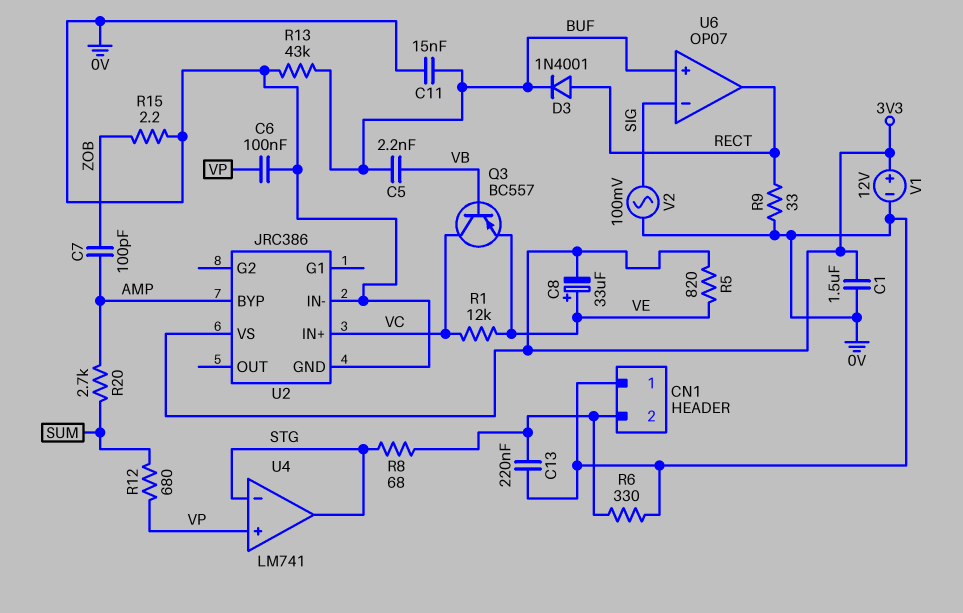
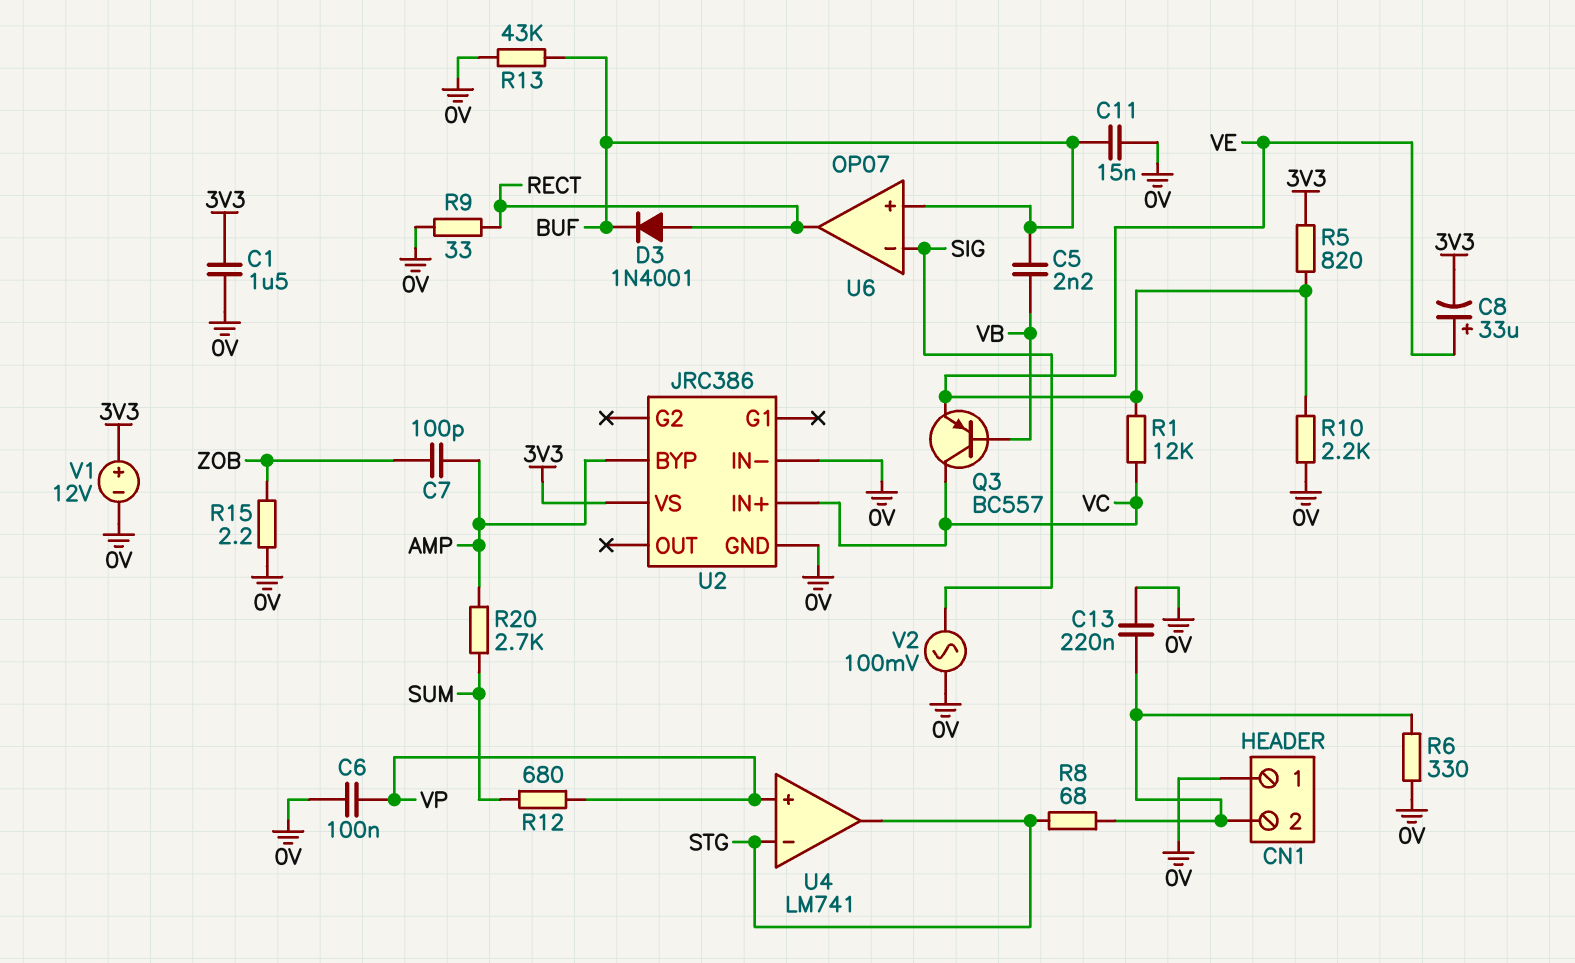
R10: none -> 2.2k (0V, VE)

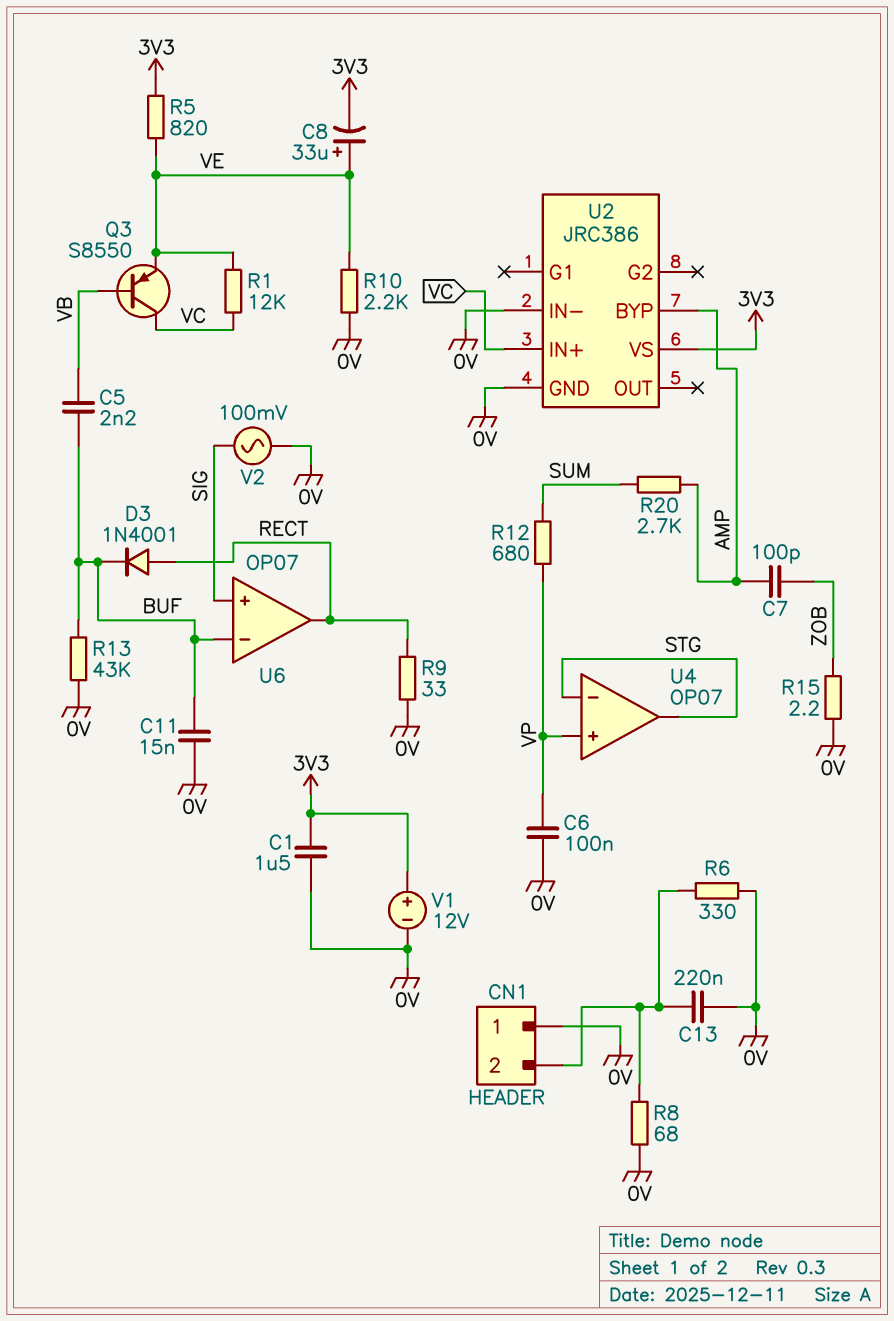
Q3: PNP BC557 (B VB, C VC, E VE) -> PNP S8550 (B VB, C VC, E VE)
R8: 68 (CN1/2, STG) -> 68 (0V, CN1/2)
U4: LM741 -> OP07
U6 pin in+: BUF -> SIG
U6 pin in-: SIG -> BUF

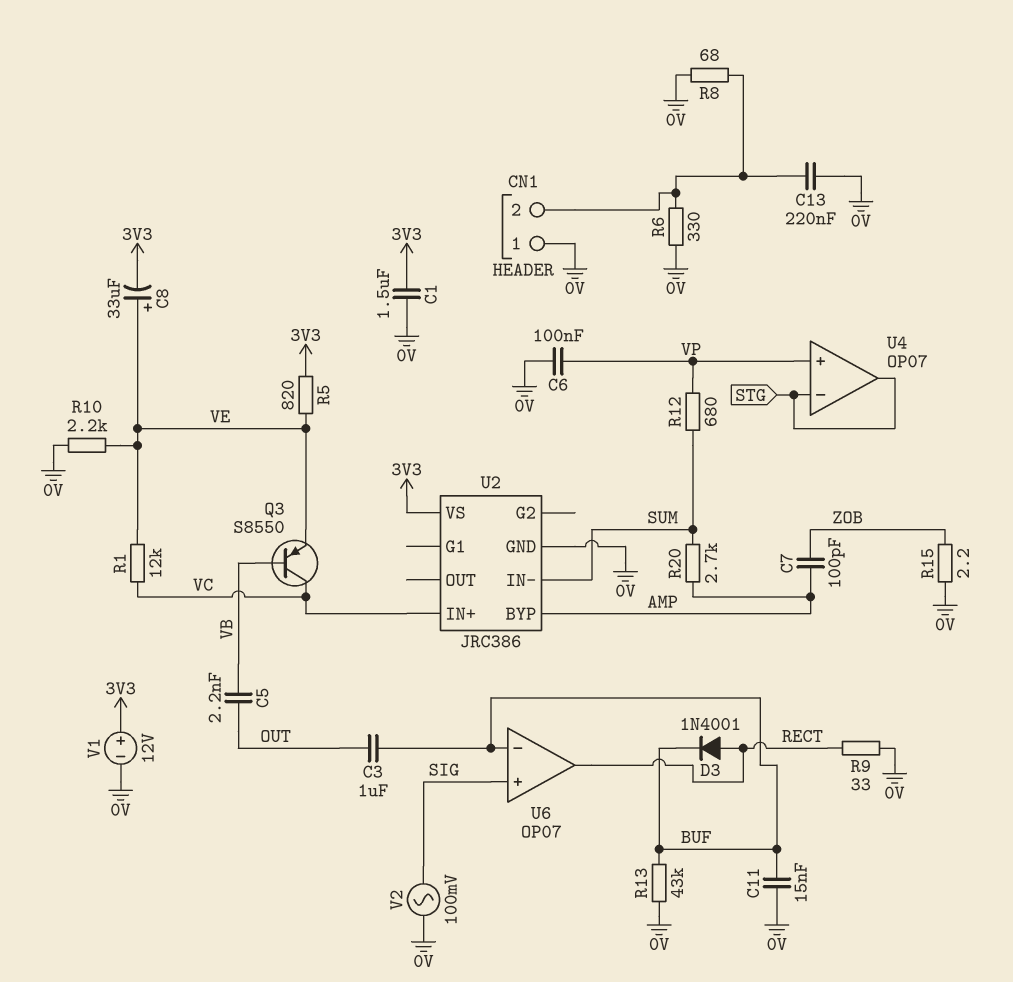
C3: none -> 1uF (BUF, OUT)
C5: 2.2nF (BUF, VB) -> 2.2nF (OUT, VB)
U2 pin IN-: 0V -> SUM

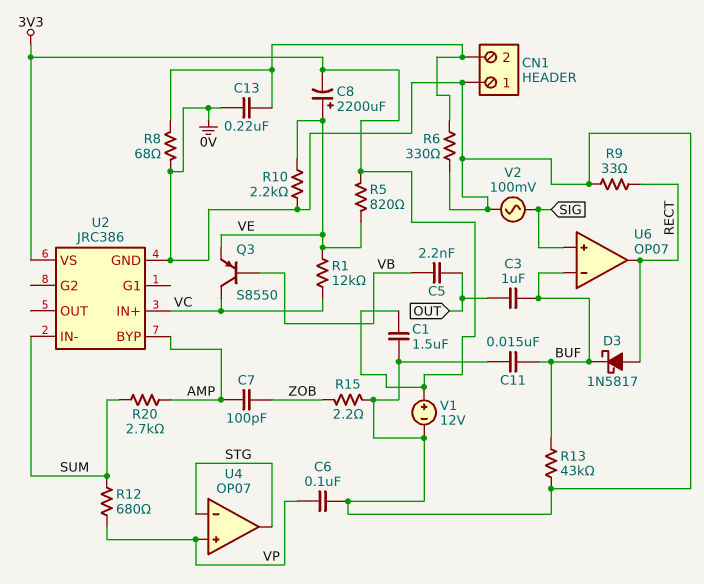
C8: 33uF (plus VE, minus 3V3) -> 2200uF (plus VE, minus 3V3)
D3: diode 1N4001 (A RECT, K BUF) -> schottky 1N5817 (A RECT, K BUF)

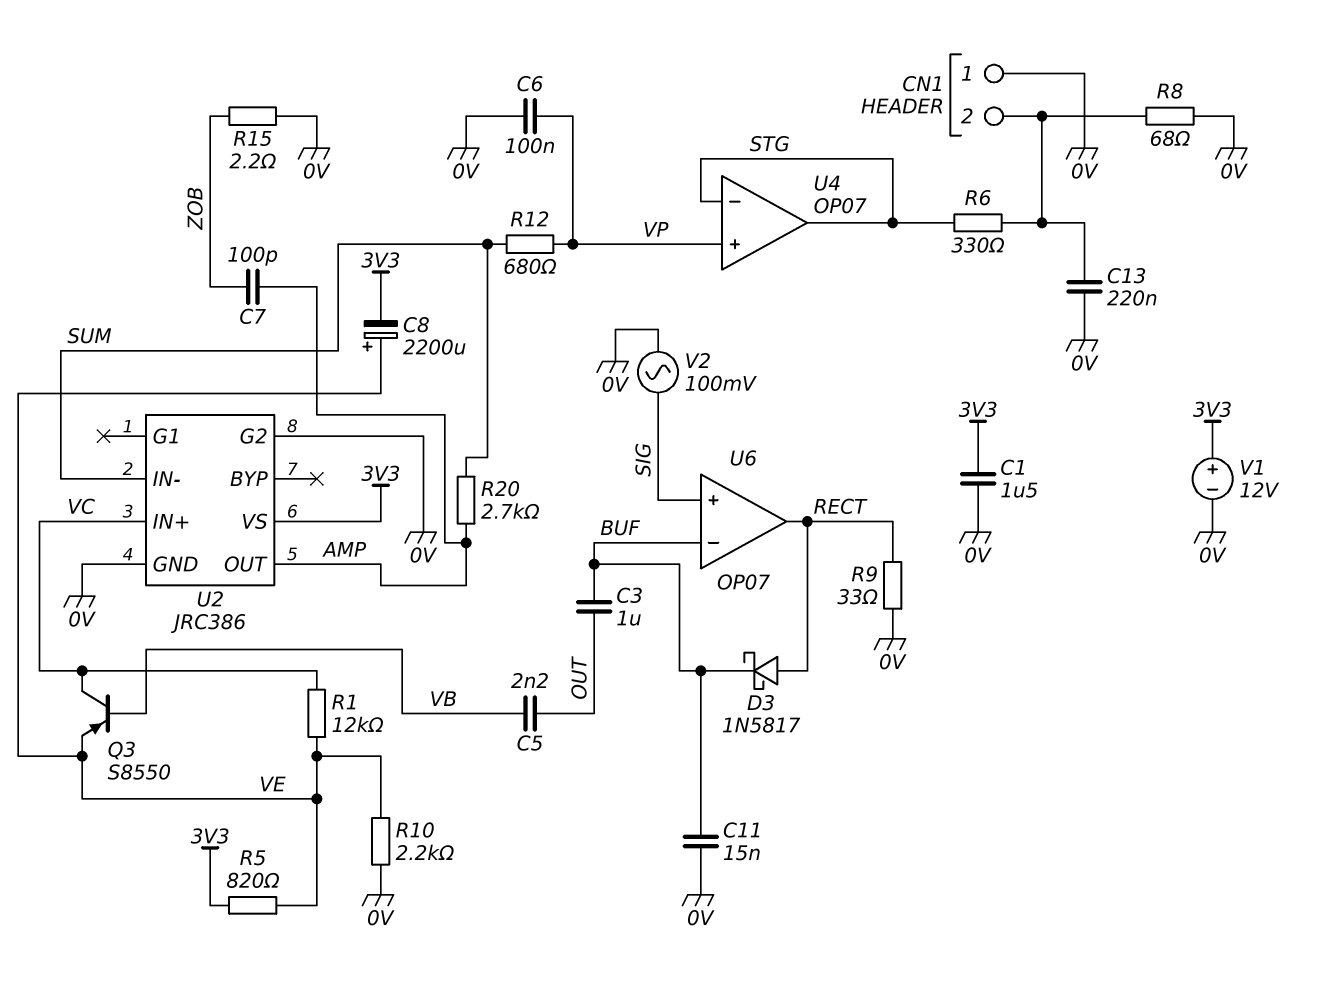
R6: 330 (0V, CN1/2) -> 330 (CN1/2, STG)
R13: 43k (0V, BUF) -> none
U2 pin BYP: AMP -> none
U2 pin G2: none -> 0V
U2 pin OUT: none -> AMP

